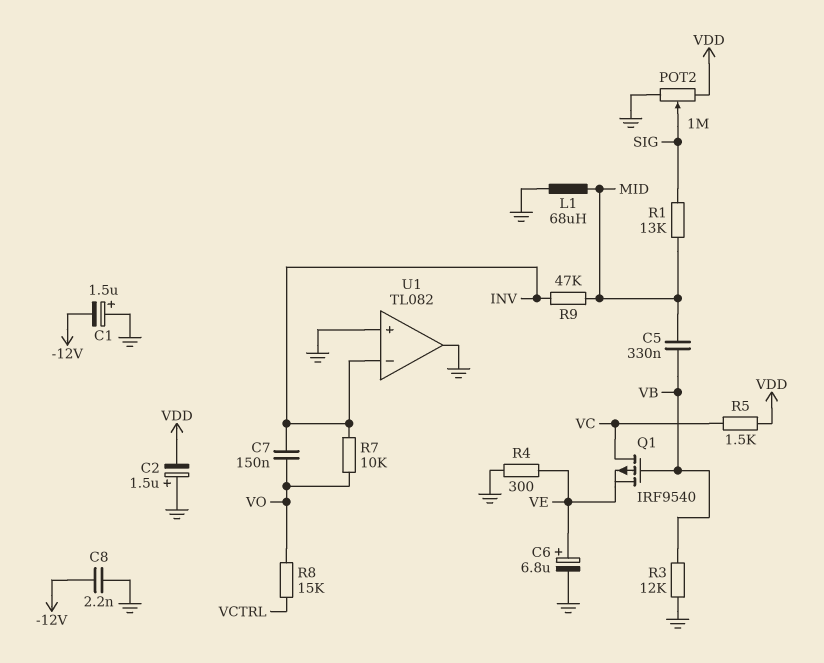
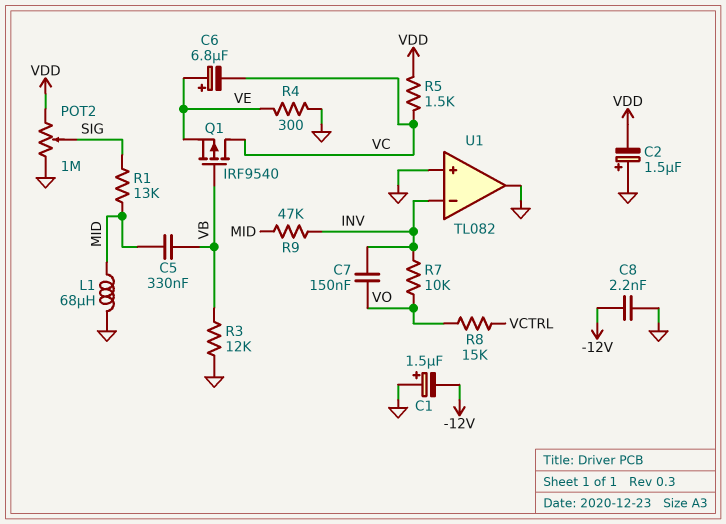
C6: 6.8uF (plus VE, minus GND) -> 6.8uF (plus VE, minus VC)

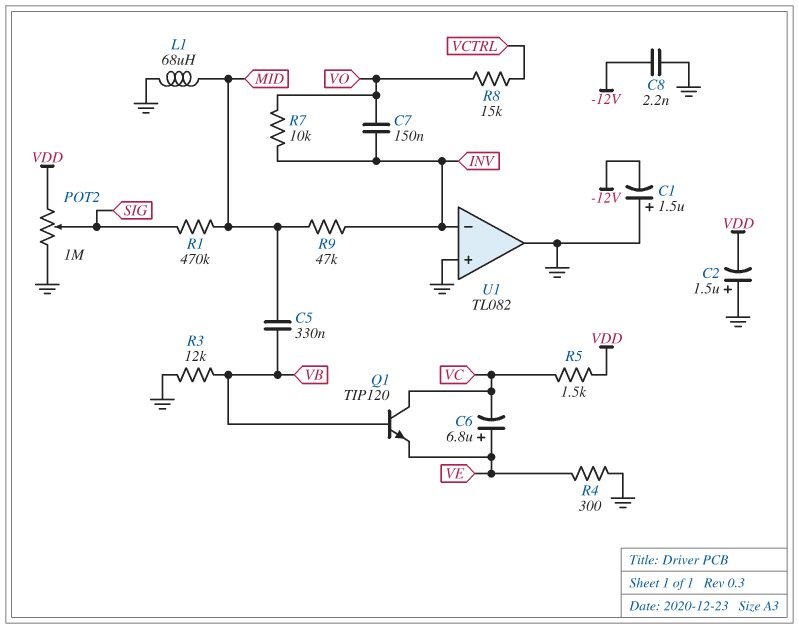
Q1: PMOS IRF9540 (G VB, D VC, S VE) -> NPN TIP120 (B VB, C VC, E VE)
R1: 13k (MID, SIG) -> 470k (MID, SIG)

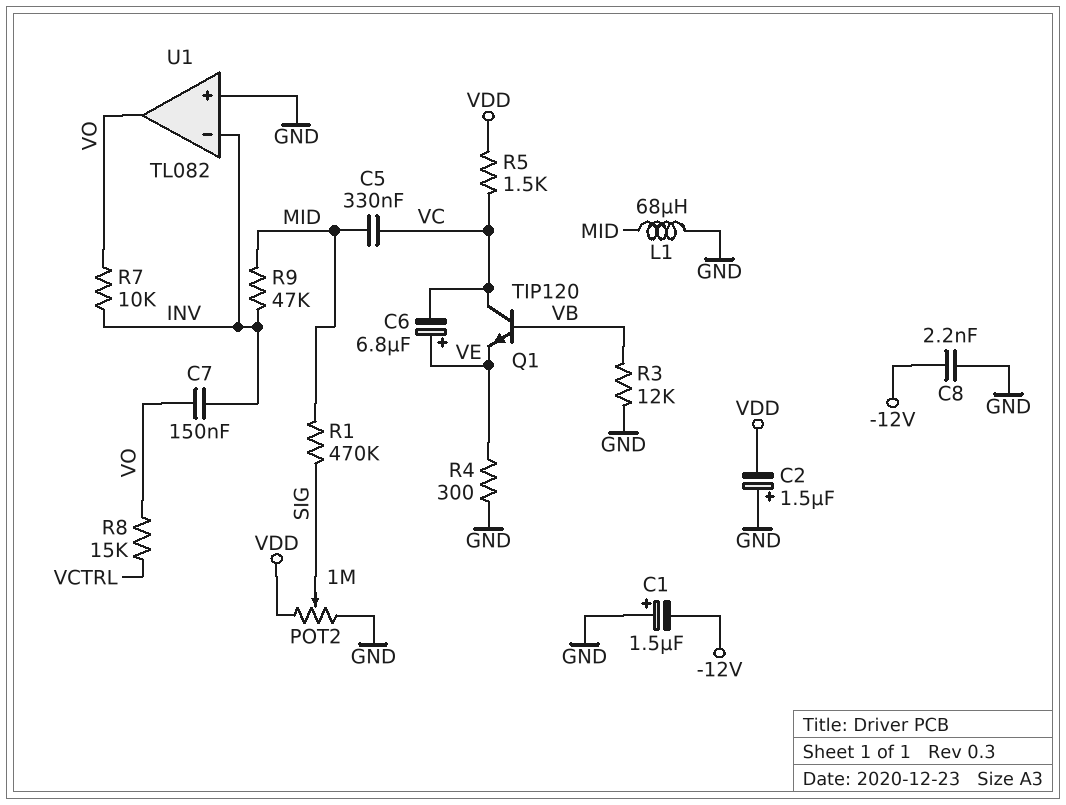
C5: 330nF (MID, VB) -> 330nF (MID, VC)
U1 pin out: GND -> VO

